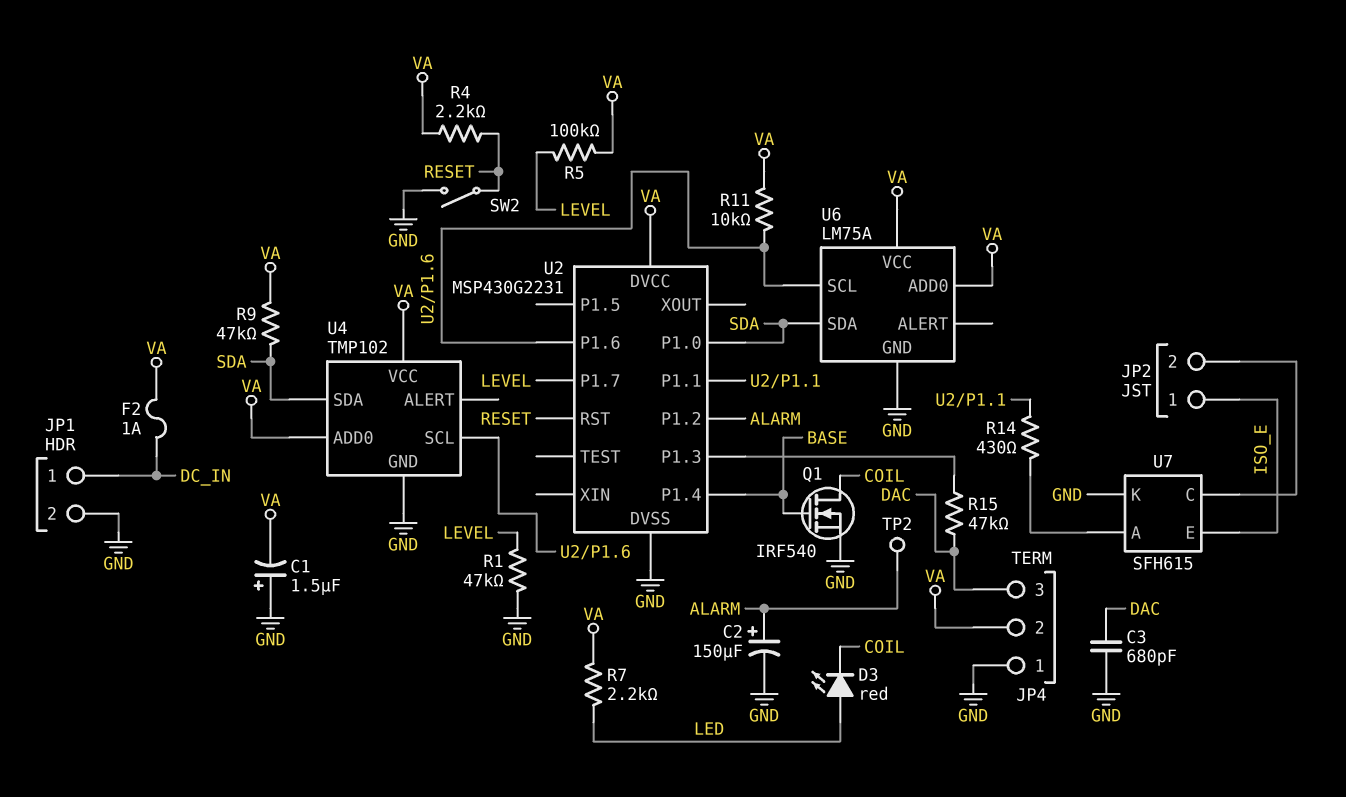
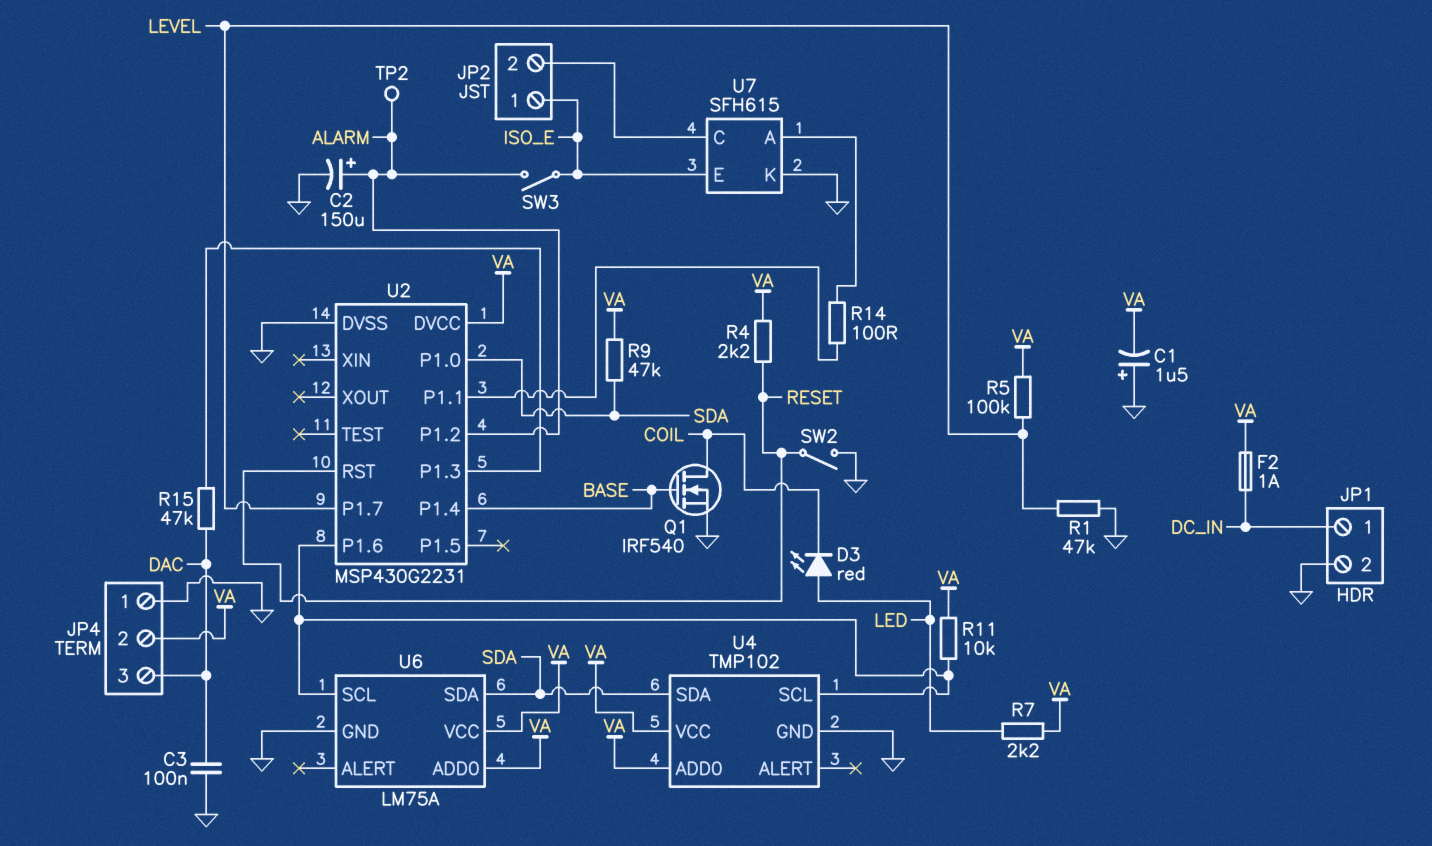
C3: 680pF (DAC, GND) -> 100nF (DAC, GND)
R14: 430 (U2/P1.1, U7/A) -> 100 (U2/P1.1, U7/A)
SW3: none -> switch (ALARM, ISO_E)

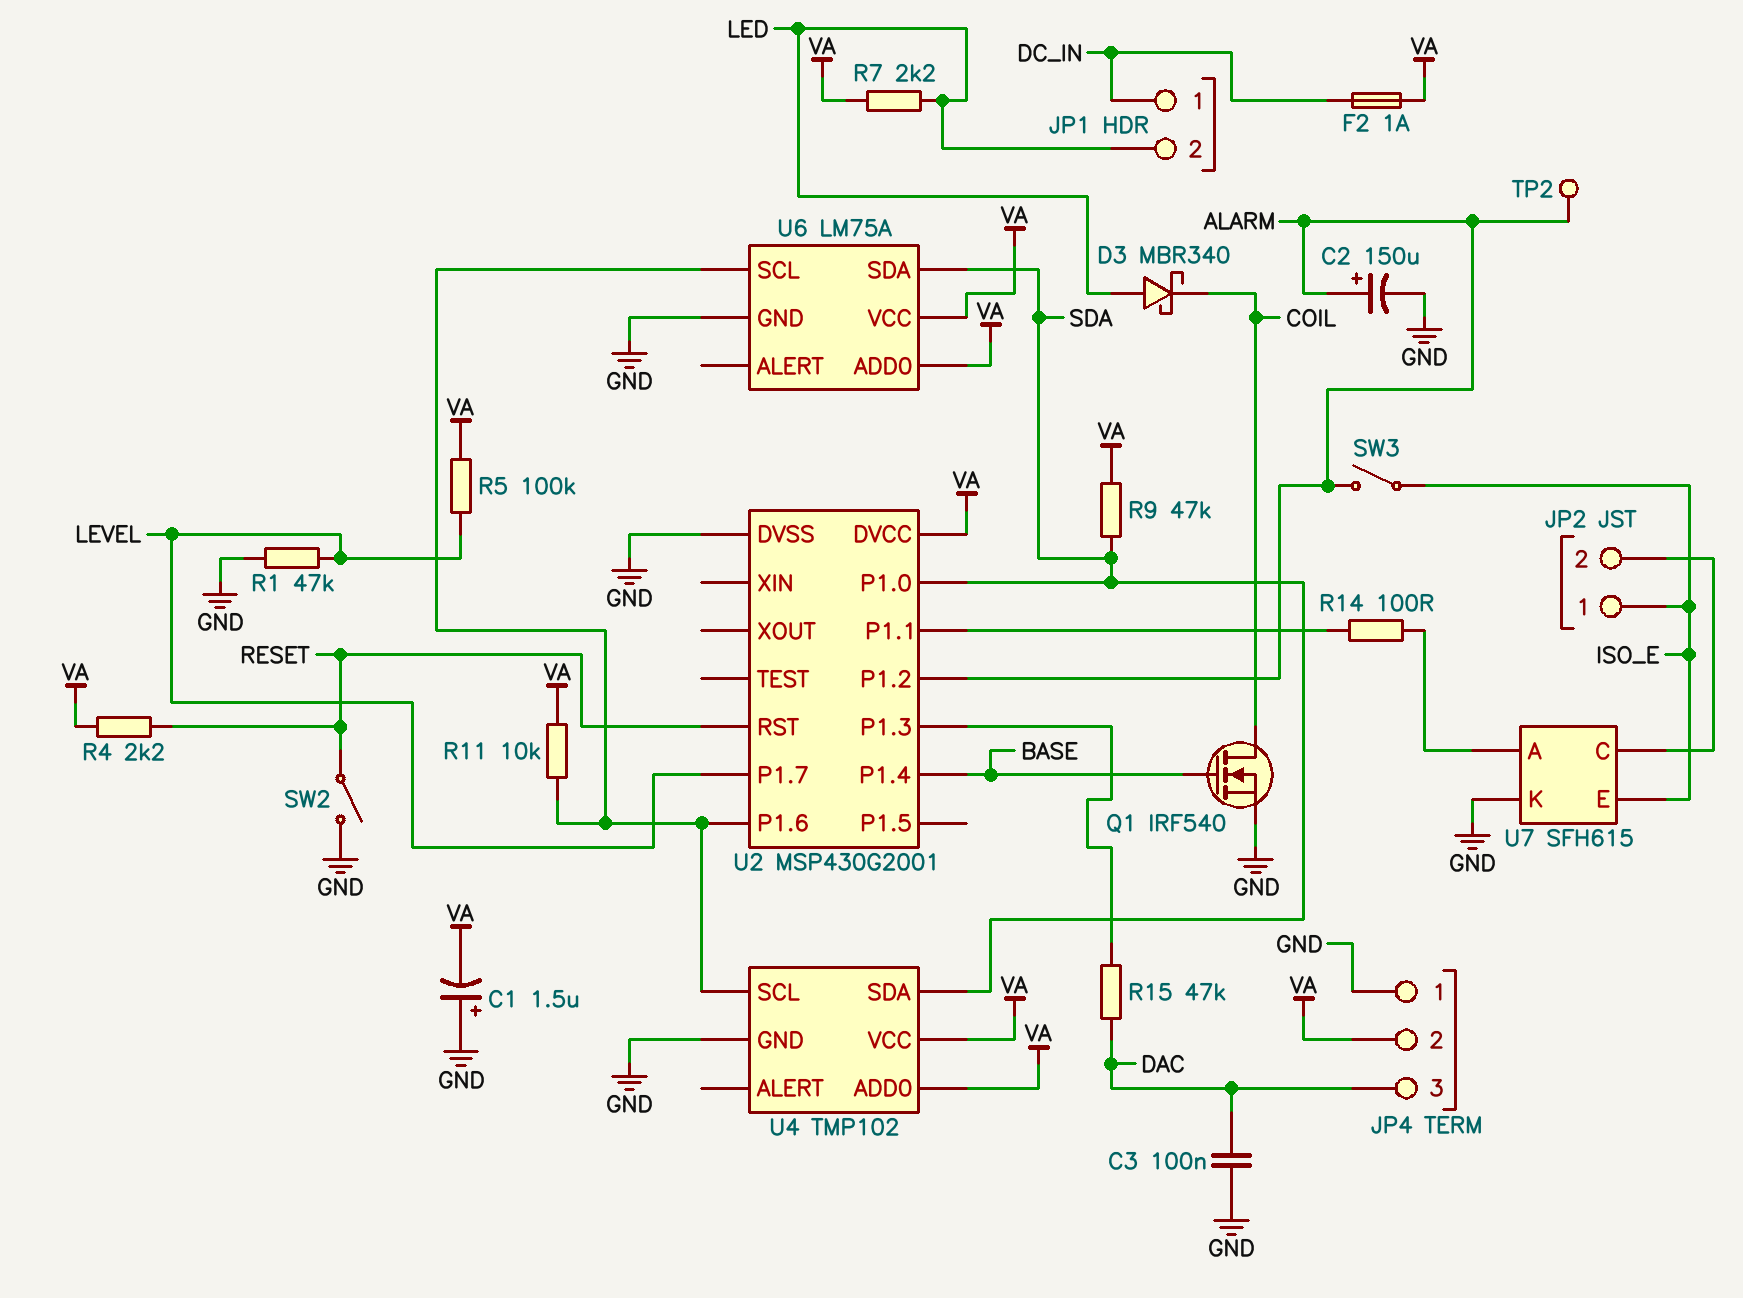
D3: LED red (A LED, K COIL) -> schottky MBR340 (A LED, K COIL)
JP1 pin 2: GND -> LED
U2: MSP430G2231 -> MSP430G2001

